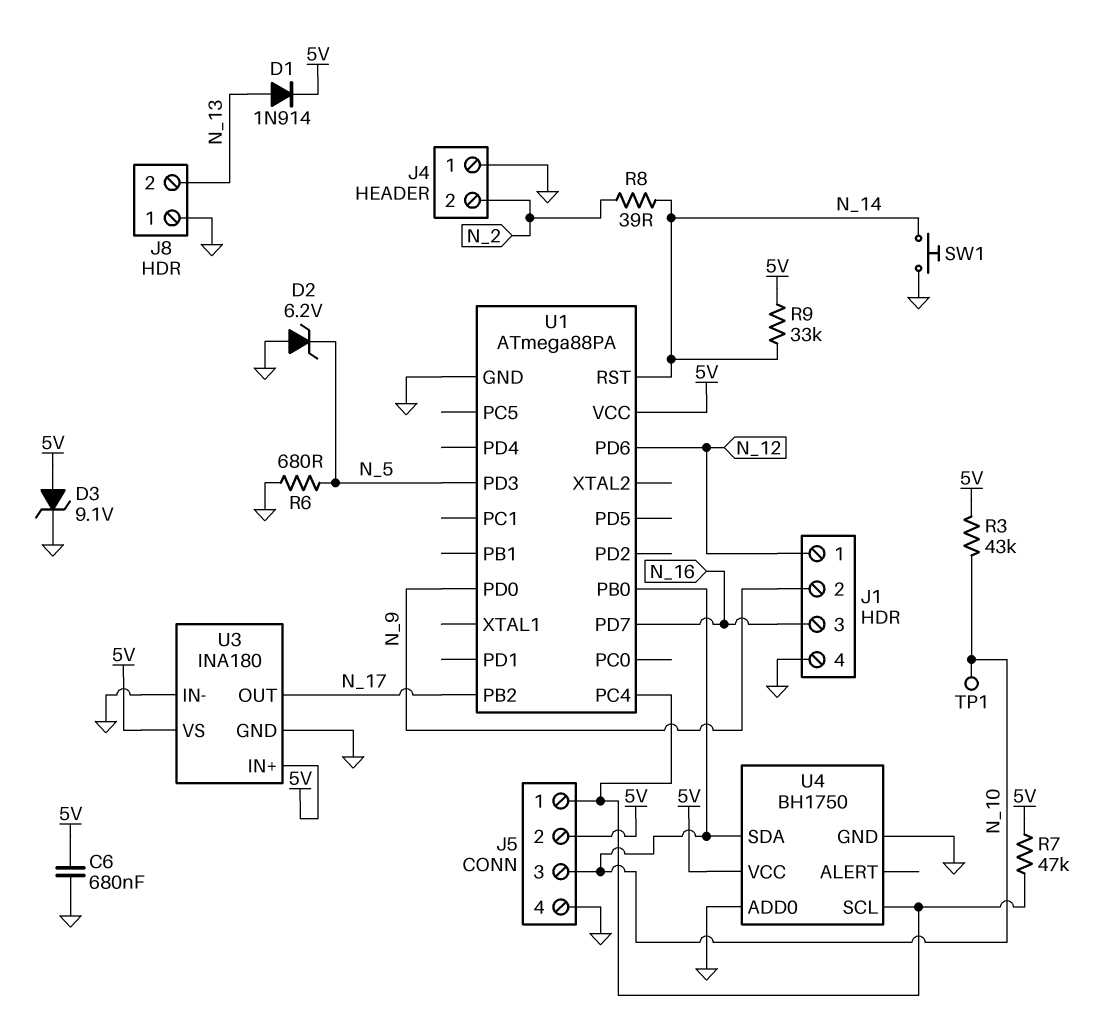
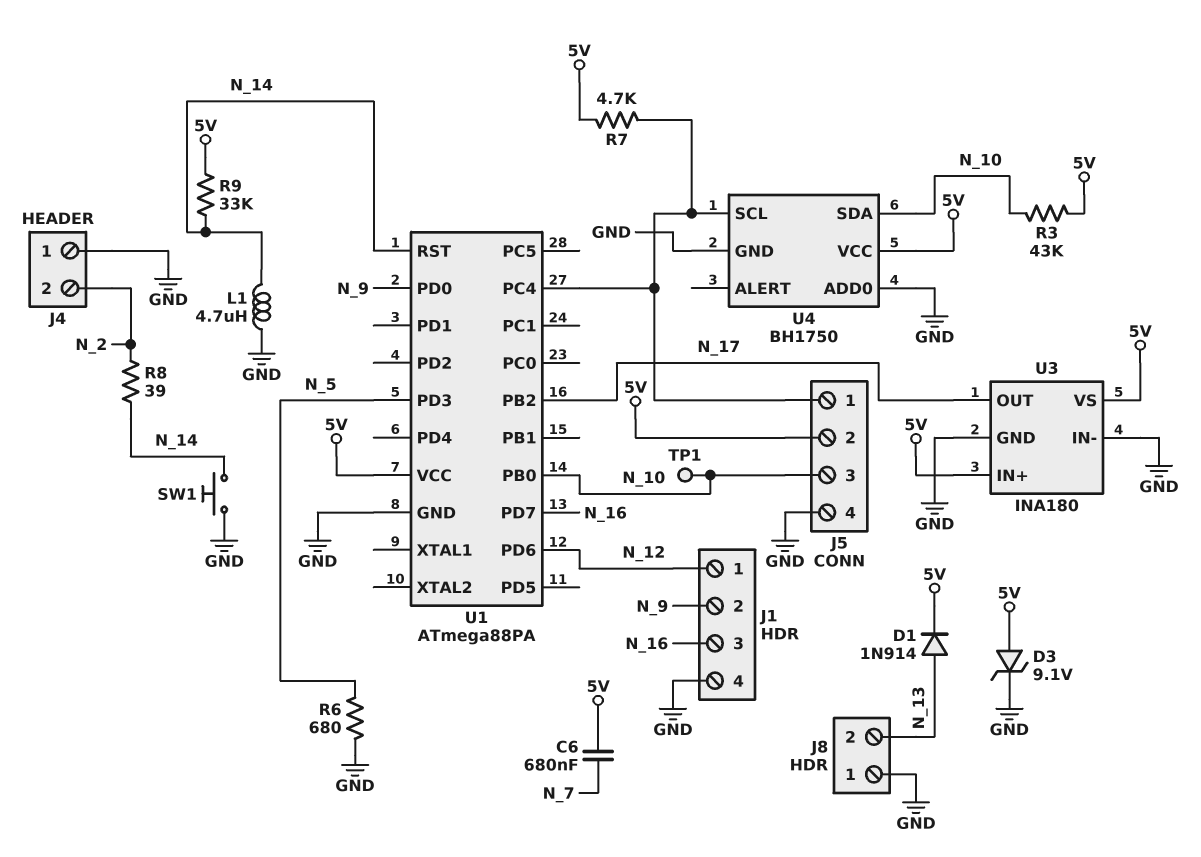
C6: 680nF (5V, GND) -> 680nF (5V, N_7)
D2: zener 6.2V (A GND, K N_5) -> none
L1: none -> 4.7uH (GND, N_14)
R7: 47k (5V, J5/1) -> 4.7k (5V, J5/1)

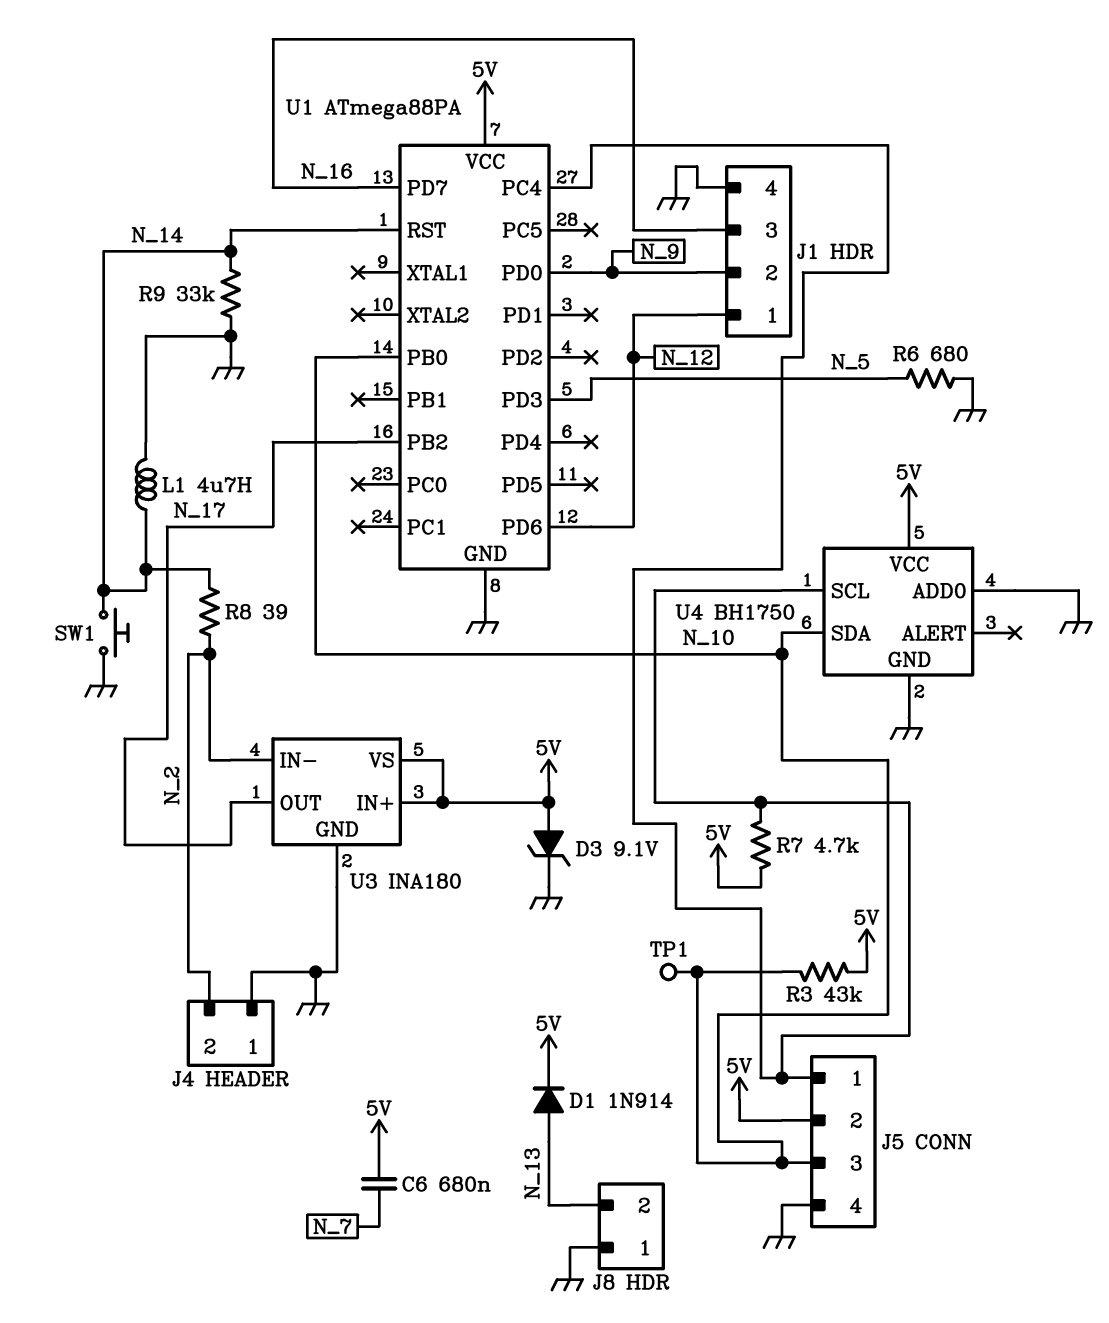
R9: 33k (5V, N_14) -> 33k (GND, N_14)
U3 pin IN-: GND -> N_2

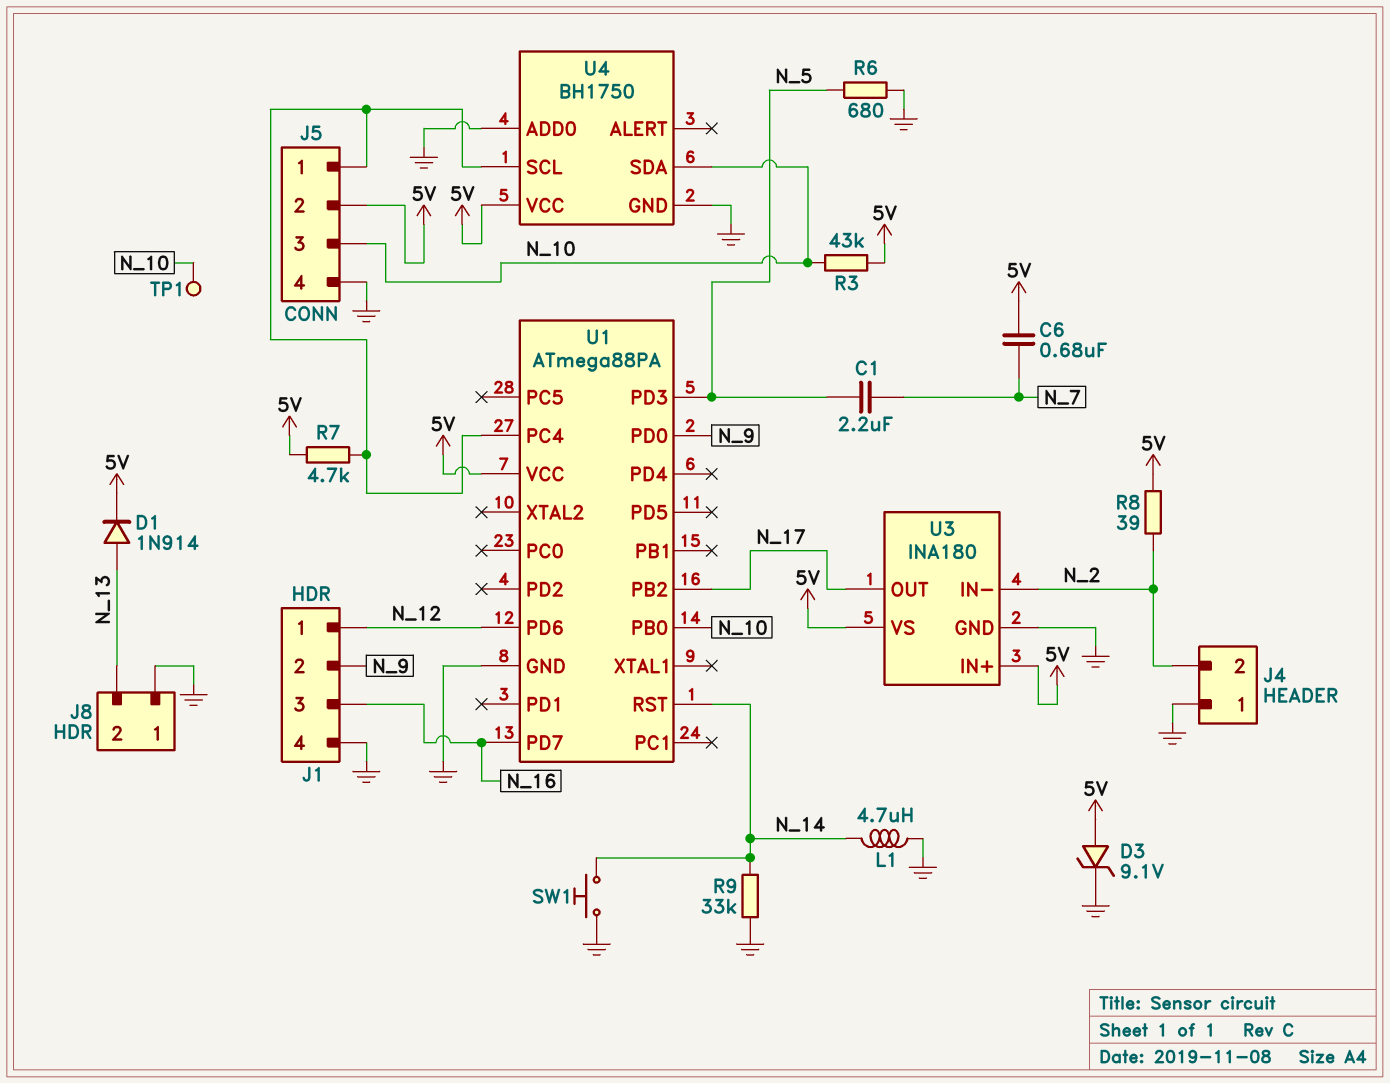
C1: none -> 2.2uF (N_5, N_7)
R8: 39 (N_2, N_14) -> 39 (5V, N_2)

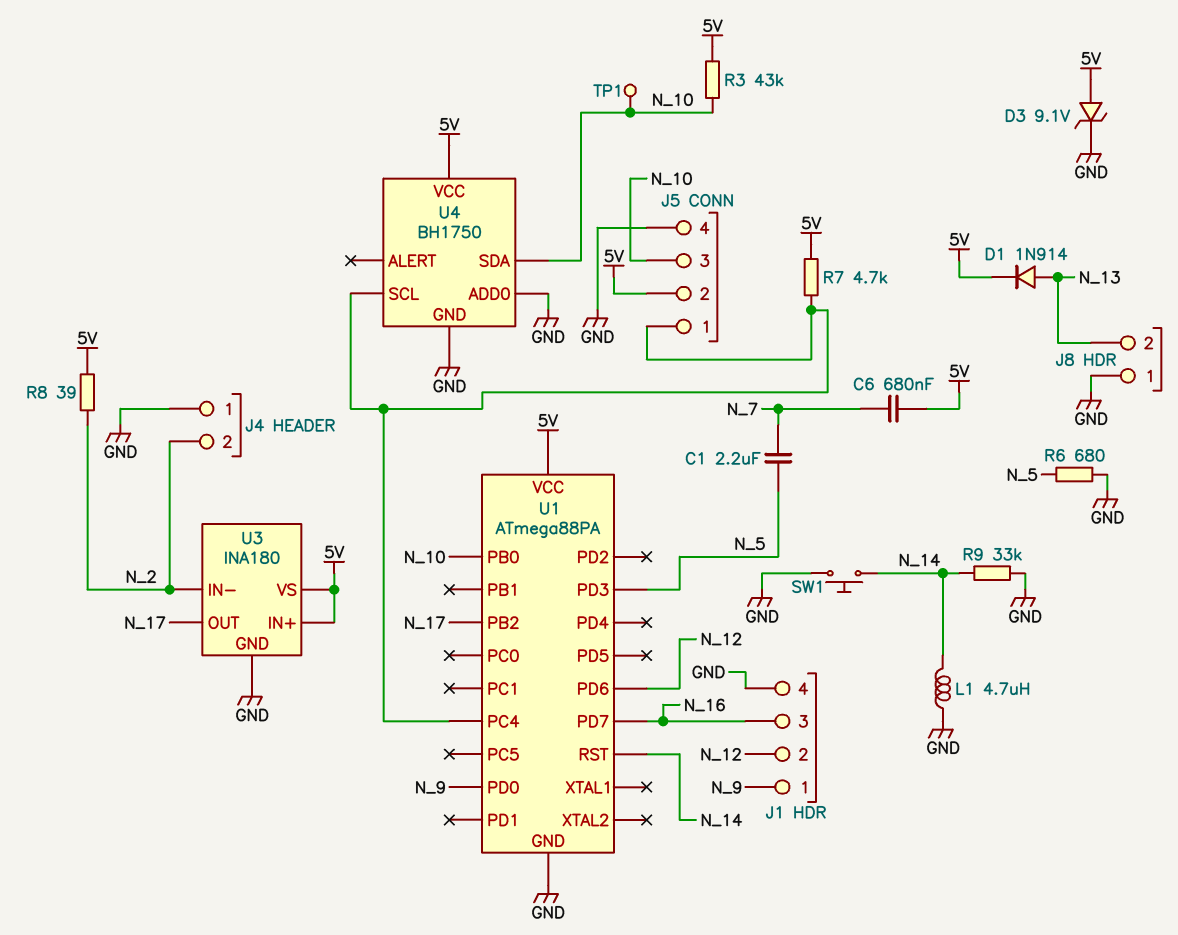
J1 pin 1: N_12 -> N_9
J1 pin 2: N_9 -> N_12

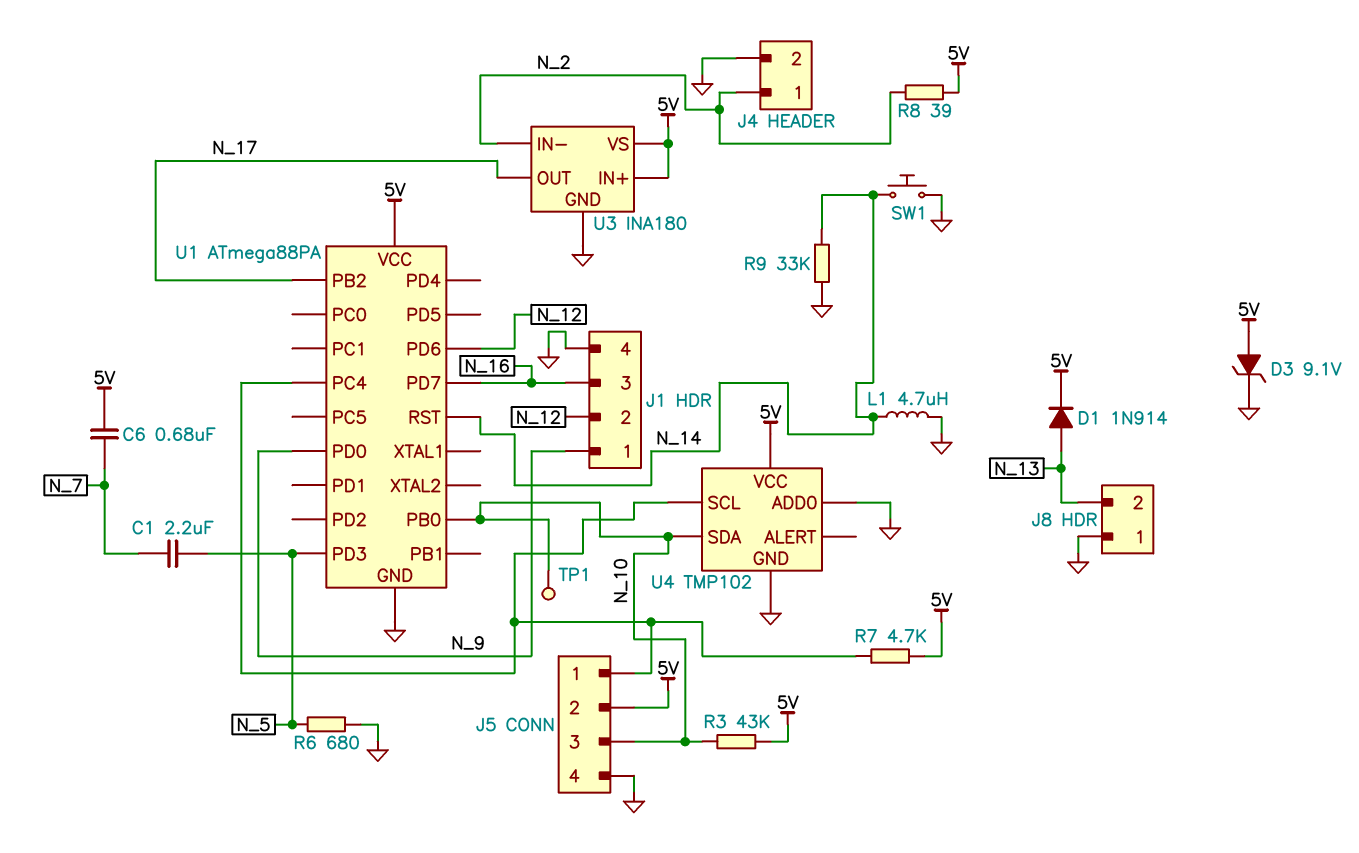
J4 pin 1: GND -> N_2
J4 pin 2: N_2 -> GND
U4: BH1750 -> TMP102

